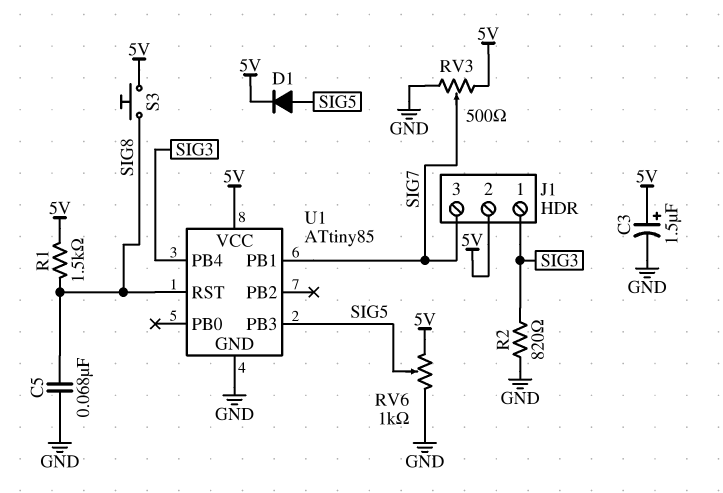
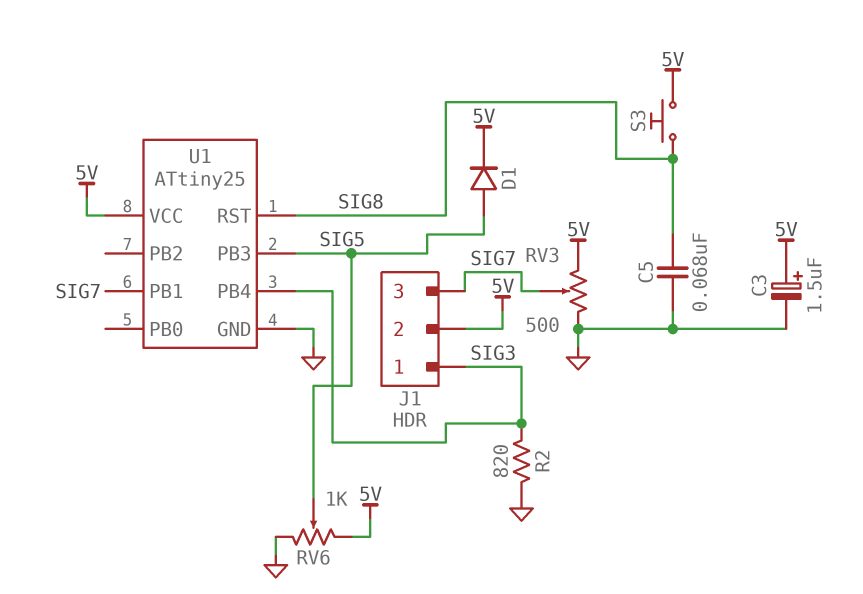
R1: 1.5k (5V, SIG8) -> none
U1: ATtiny85 -> ATtiny25

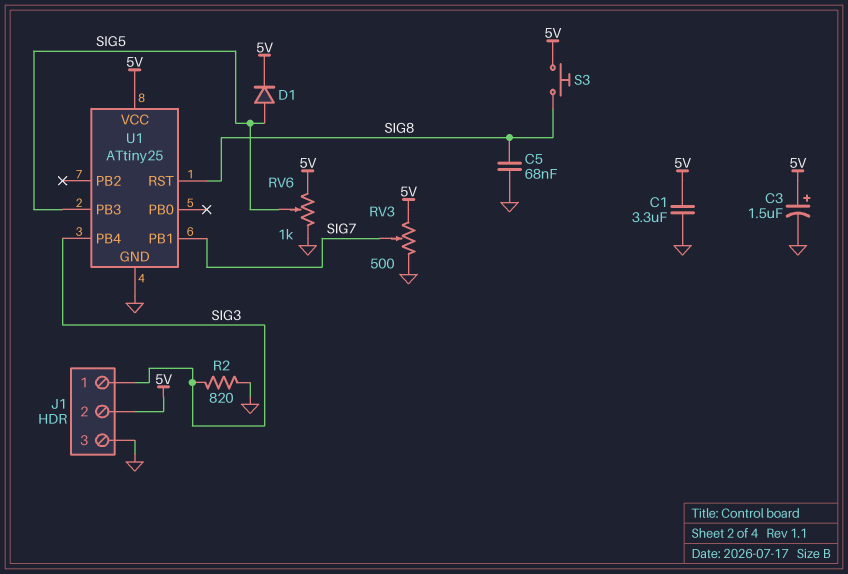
C1: none -> 3.3uF (5V, GND)
J1 pin 3: SIG7 -> GND

